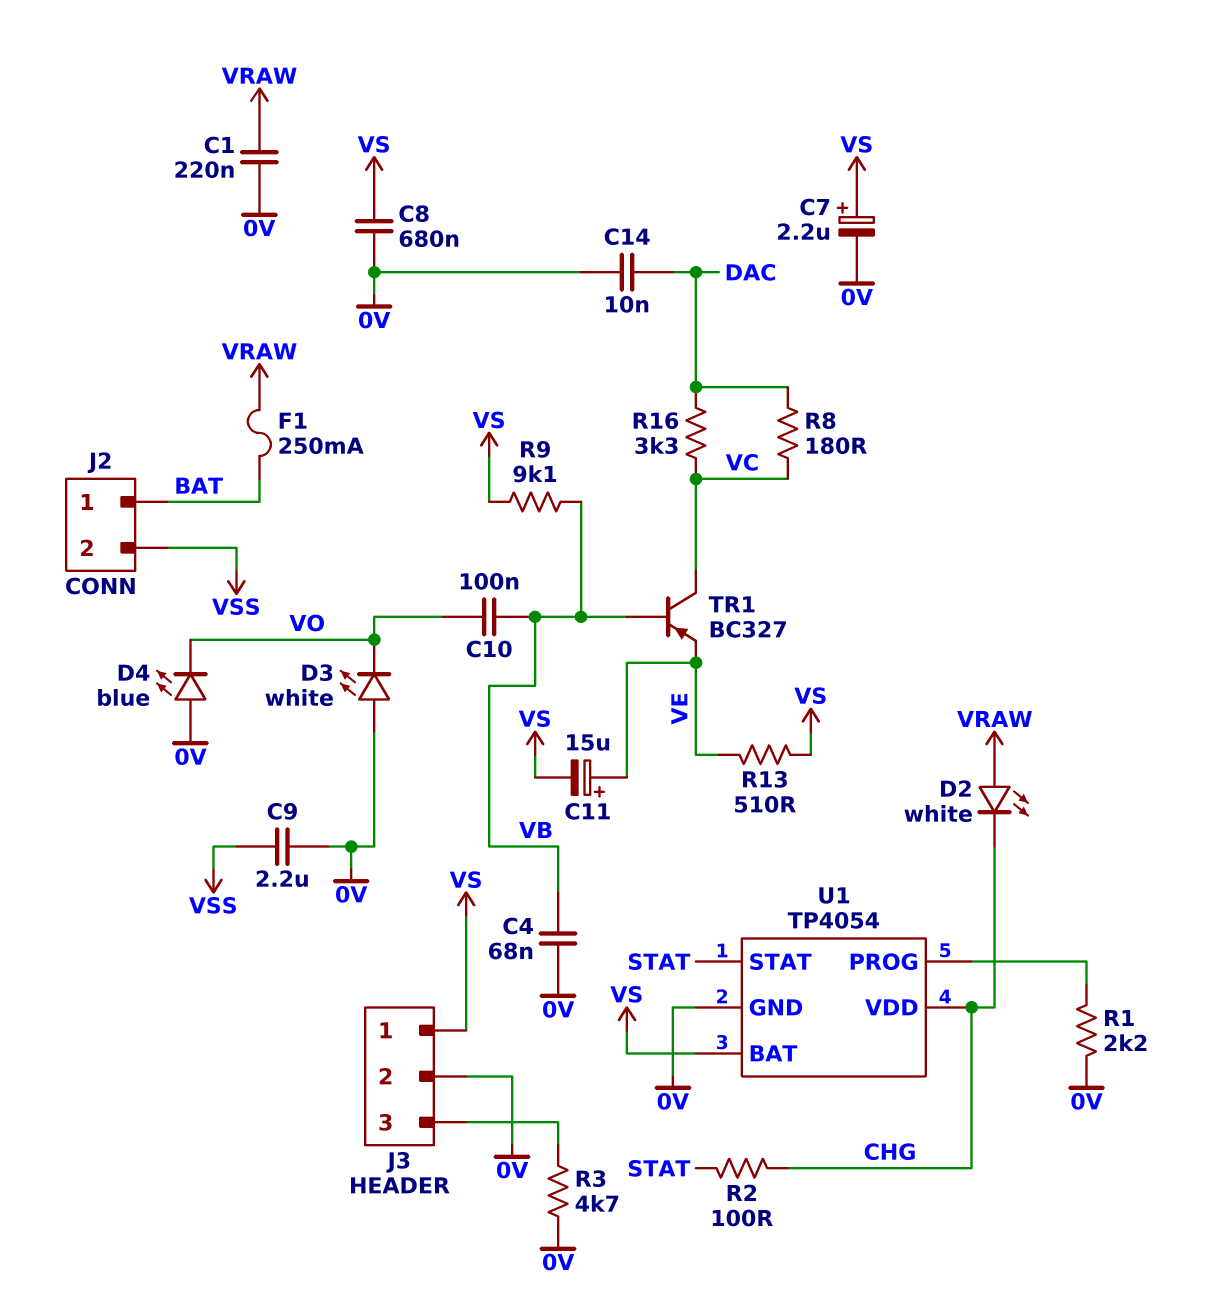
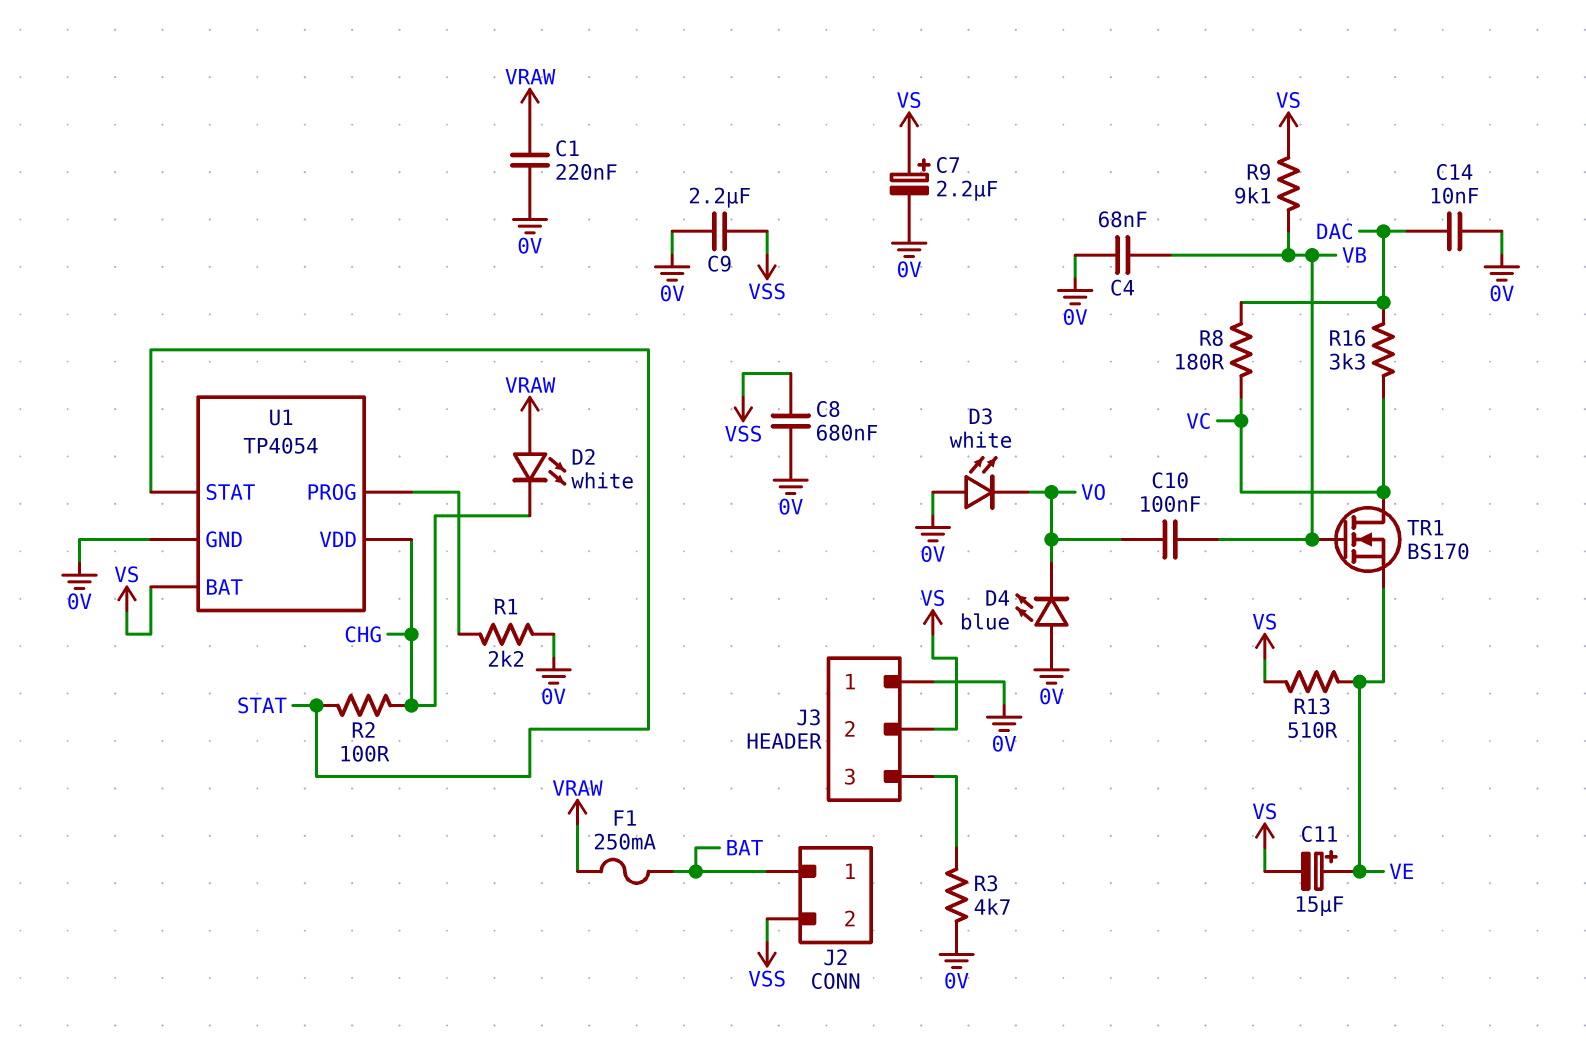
C8: 680nF (0V, VS) -> 680nF (0V, VSS)
J3 pin 1: VS -> 0V
J3 pin 2: 0V -> VS
TR1: PNP BC327 (B VB, C VC, E VE) -> NMOS BS170 (G VB, D VC, S VE)

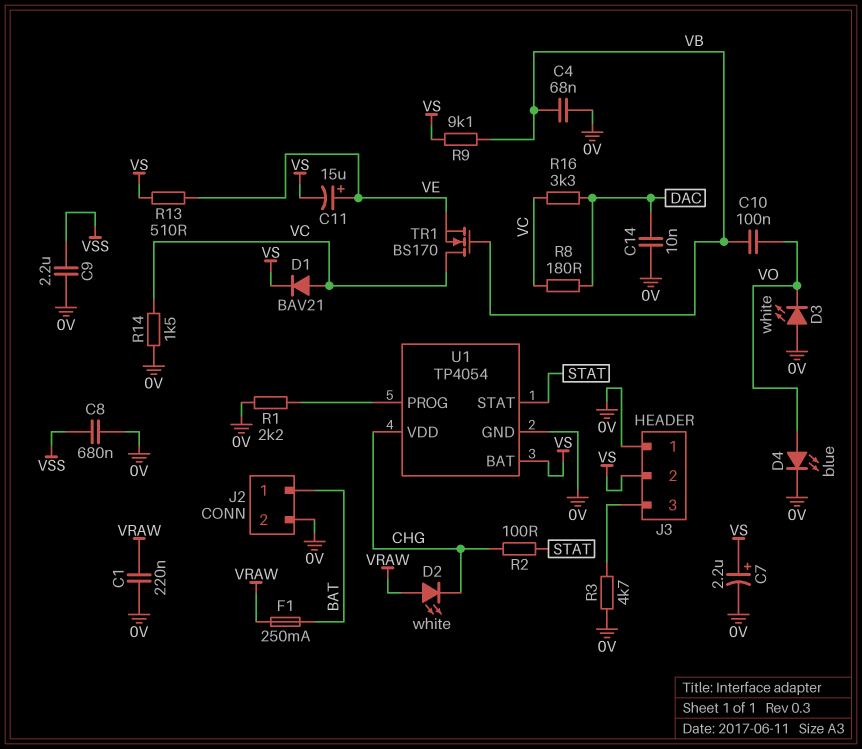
D1: none -> diode BAV21 (A VC, K VS)
D4: LED blue (A 0V, K VO) -> LED blue (A VO, K 0V)
J2 pin 2: VSS -> 0V
R14: none -> 1.5k (0V, VC)

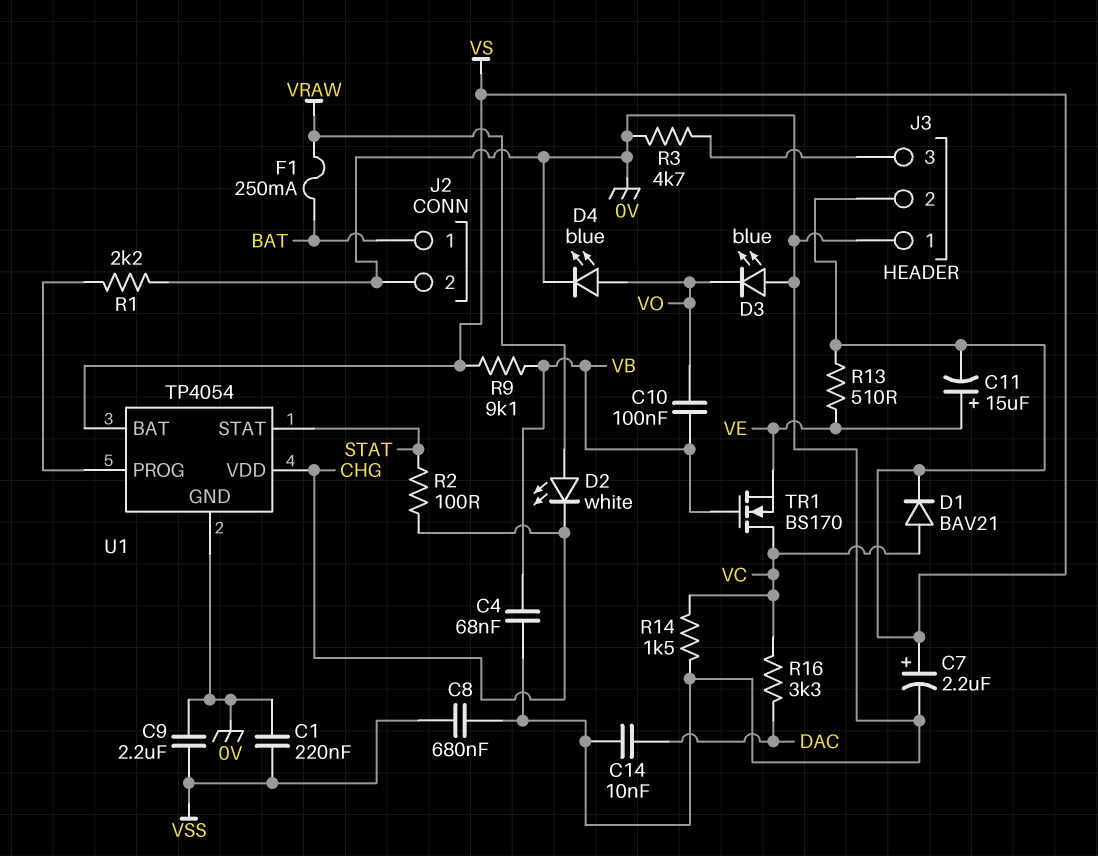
C1: 220nF (0V, VRAW) -> 220nF (0V, VSS)
D3: LED white (A 0V, K VO) -> LED blue (A 0V, K VO)
R8: 180 (DAC, VC) -> none

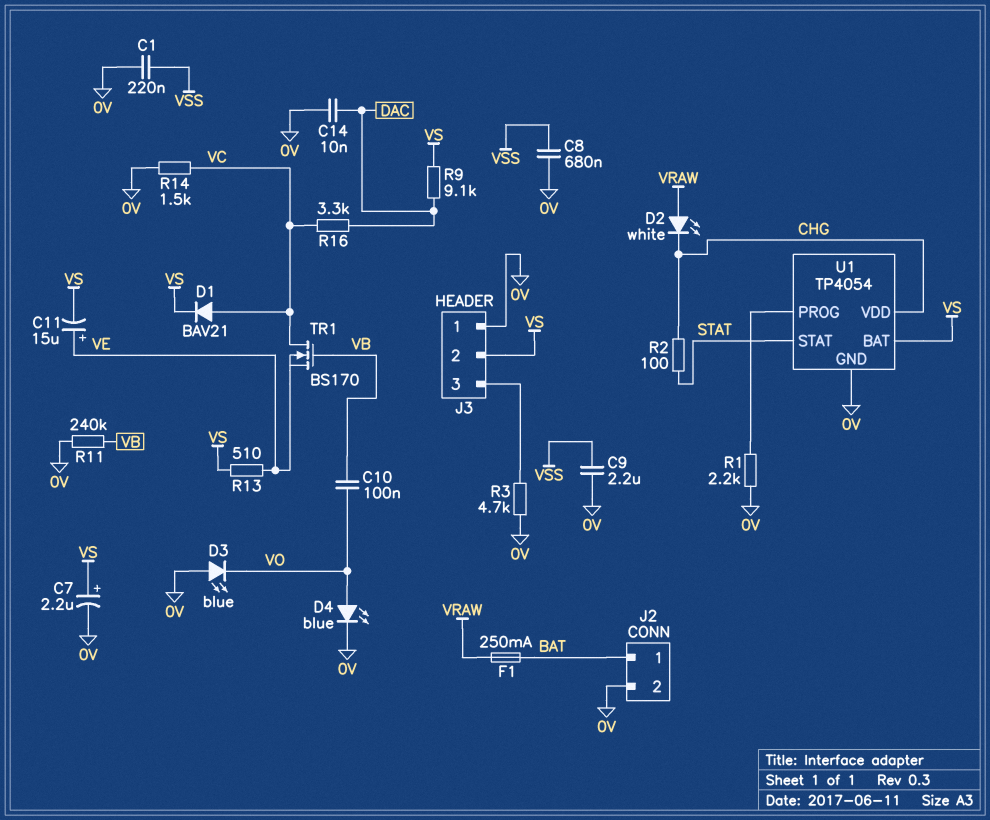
C4: 68nF (0V, VB) -> none
R9: 9.1k (VB, VS) -> 9.1k (DAC, VS)
R11: none -> 240k (0V, VB)

